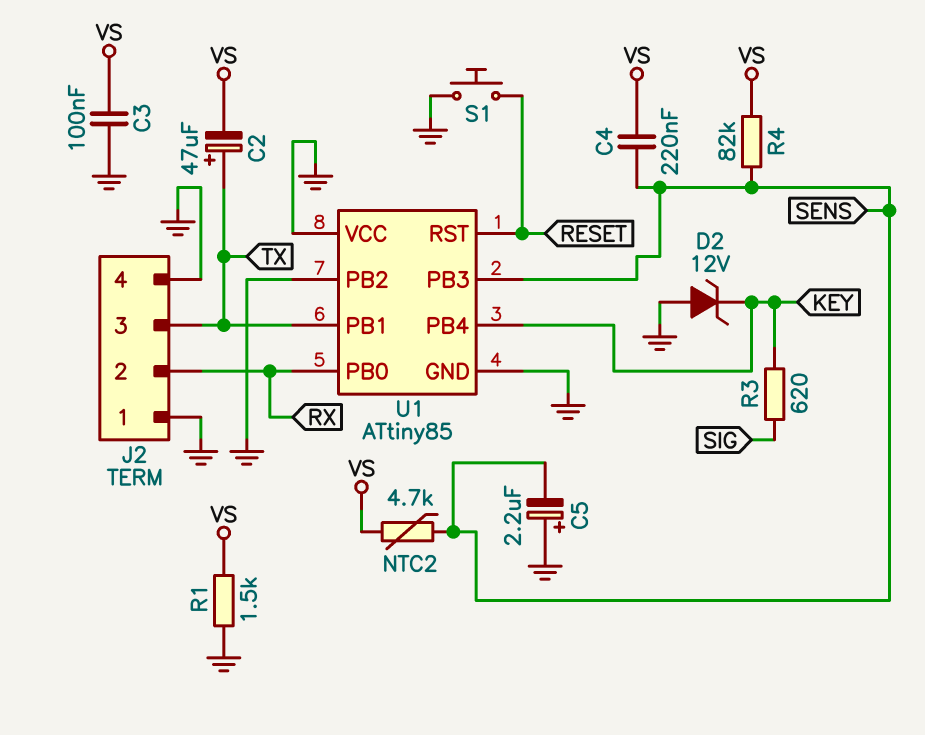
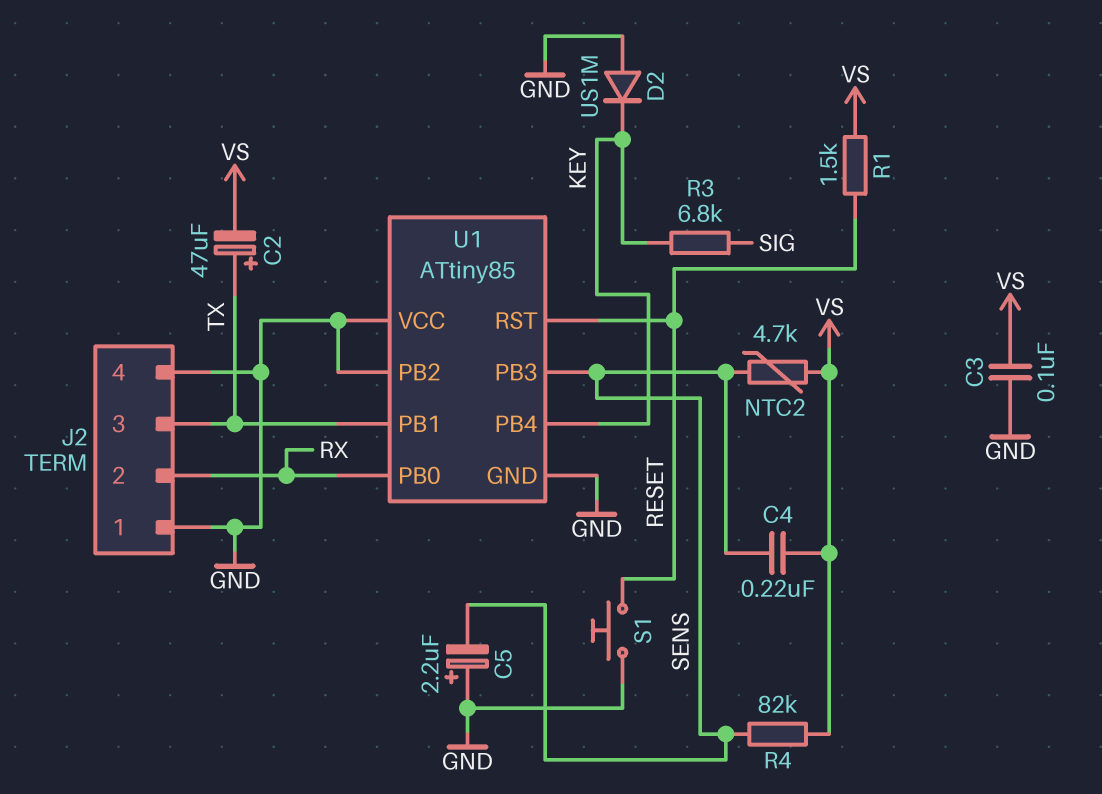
D2: zener 12V (A GND, K KEY) -> diode US1M (A GND, K KEY)
R1: 1.5k (GND, VS) -> 1.5k (RESET, VS)
R3: 620 (KEY, SIG) -> 6.8k (KEY, SIG)

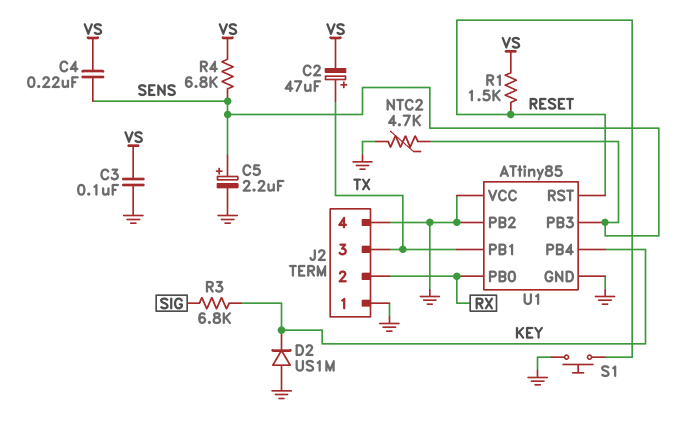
C5: 2.2uF (plus GND, minus SENS) -> 2.2uF (plus SENS, minus GND)
NTC2: 4.7k (SENS, VS) -> 4.7k (GND, SENS)
R4: 82k (SENS, VS) -> 6.8k (SENS, VS)

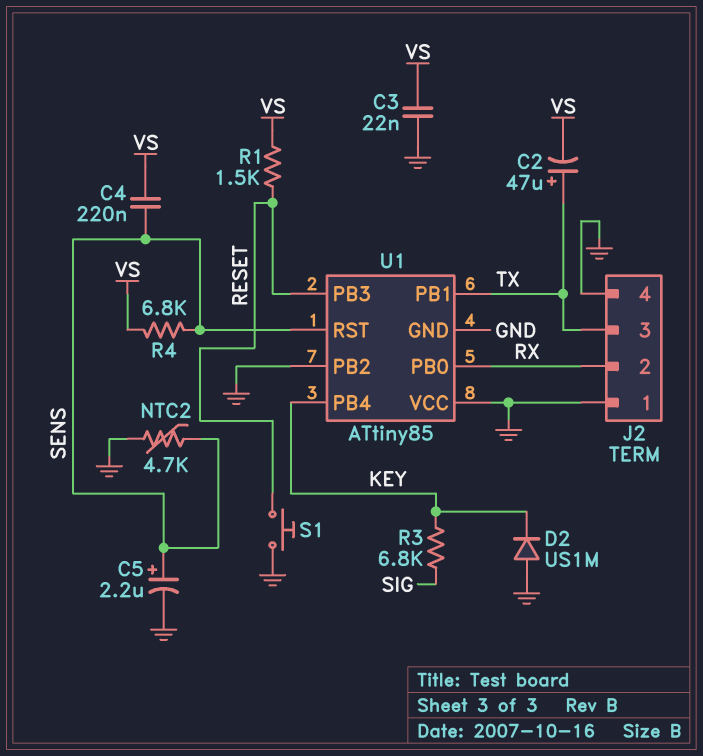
C3: 100nF (GND, VS) -> 22nF (GND, VS)
U1 pin PB3: SENS -> RESET
U1 pin RST: RESET -> SENS

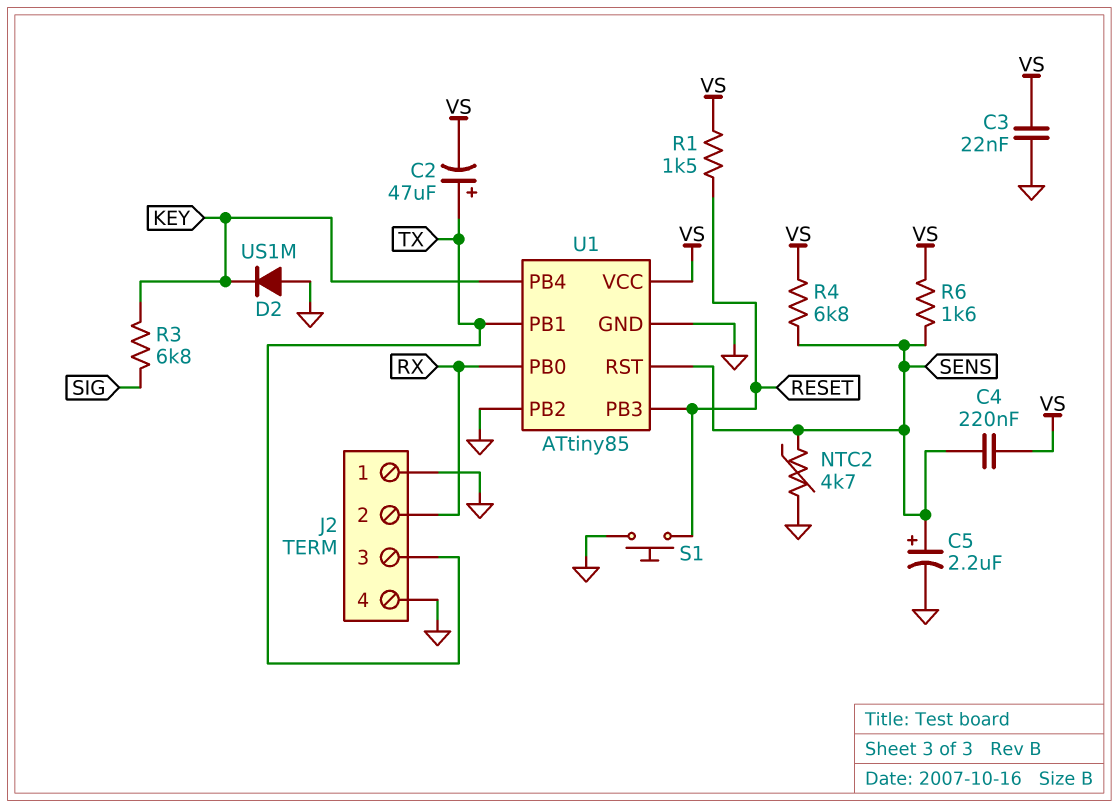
R6: none -> 1.6k (SENS, VS)
U1 pin VCC: GND -> VS

